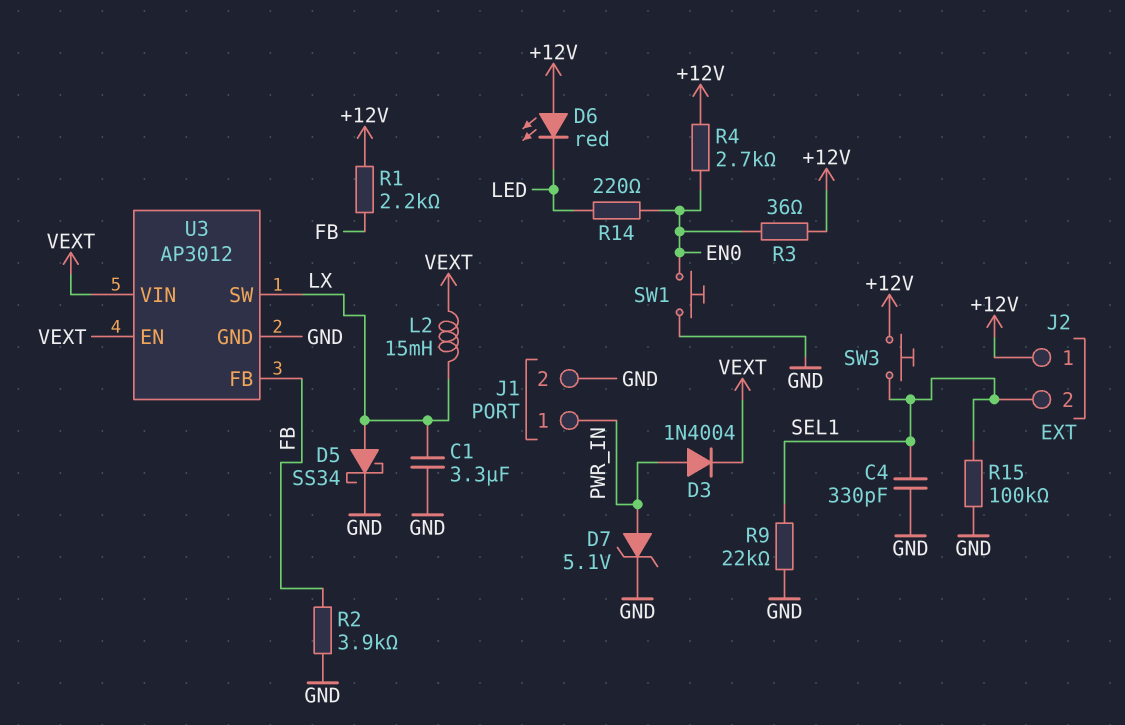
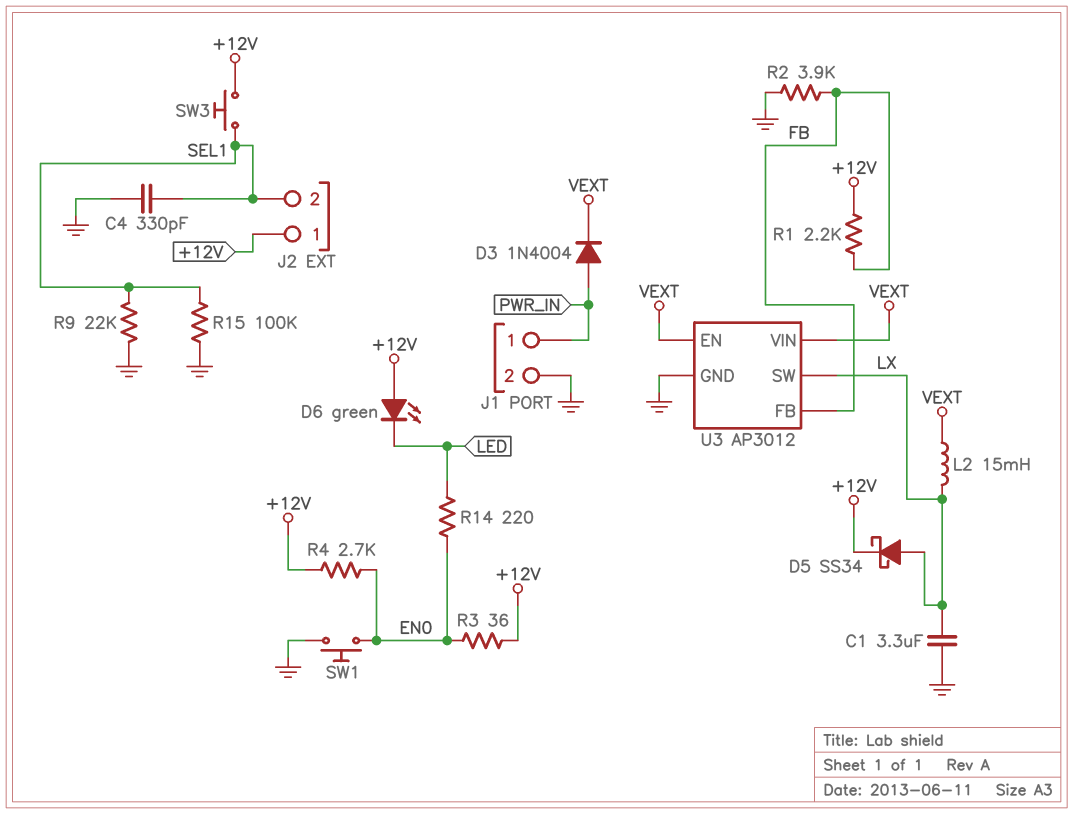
D5: schottky SS34 (A LX, K GND) -> schottky SS34 (A LX, K +12V)
D6: LED red (A +12V, K LED) -> LED green (A +12V, K LED)
D7: zener 5.1V (A PWR_IN, K GND) -> none

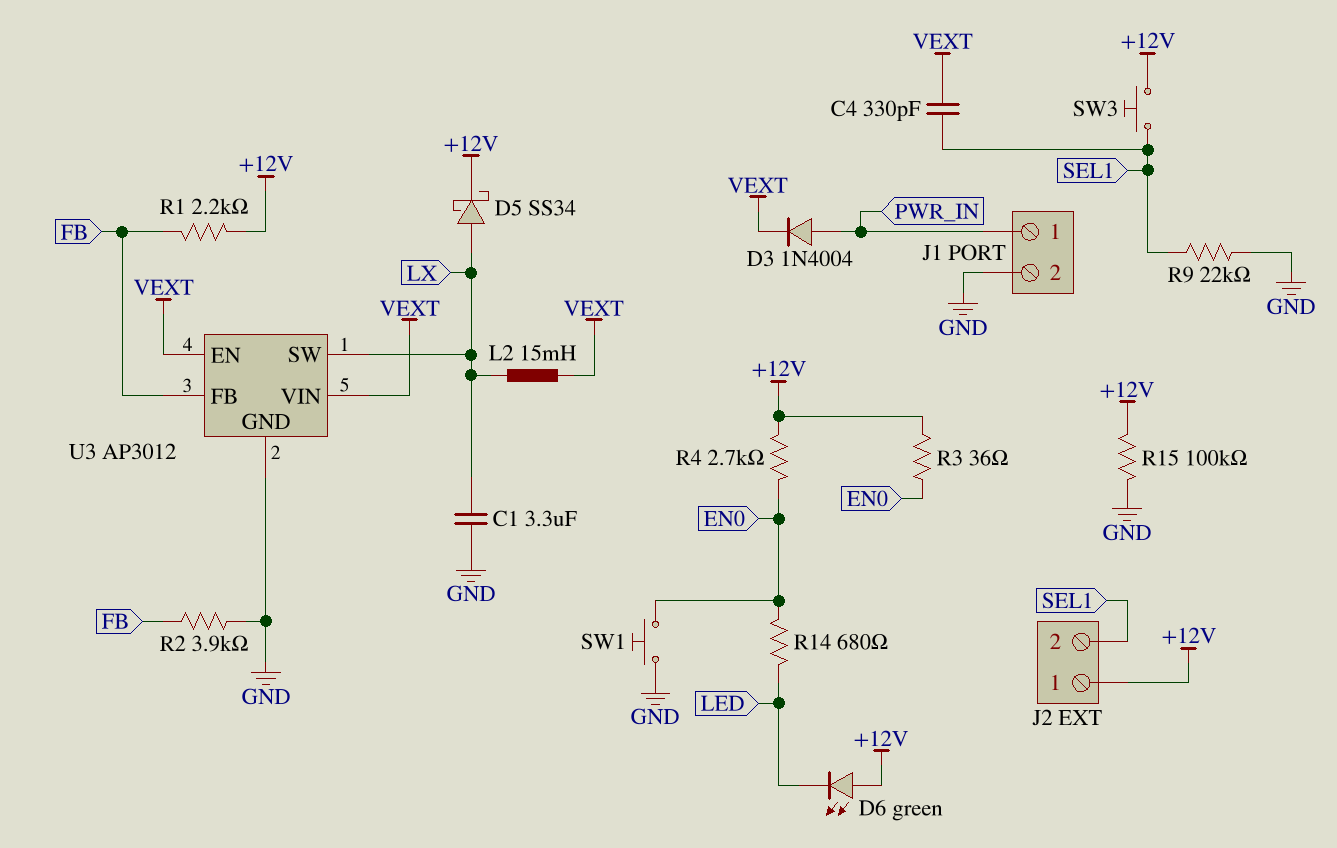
C4: 330pF (GND, SEL1) -> 330pF (SEL1, VEXT)
R14: 220 (EN0, LED) -> 680 (EN0, LED)
R15: 100k (GND, SEL1) -> 100k (+12V, GND)

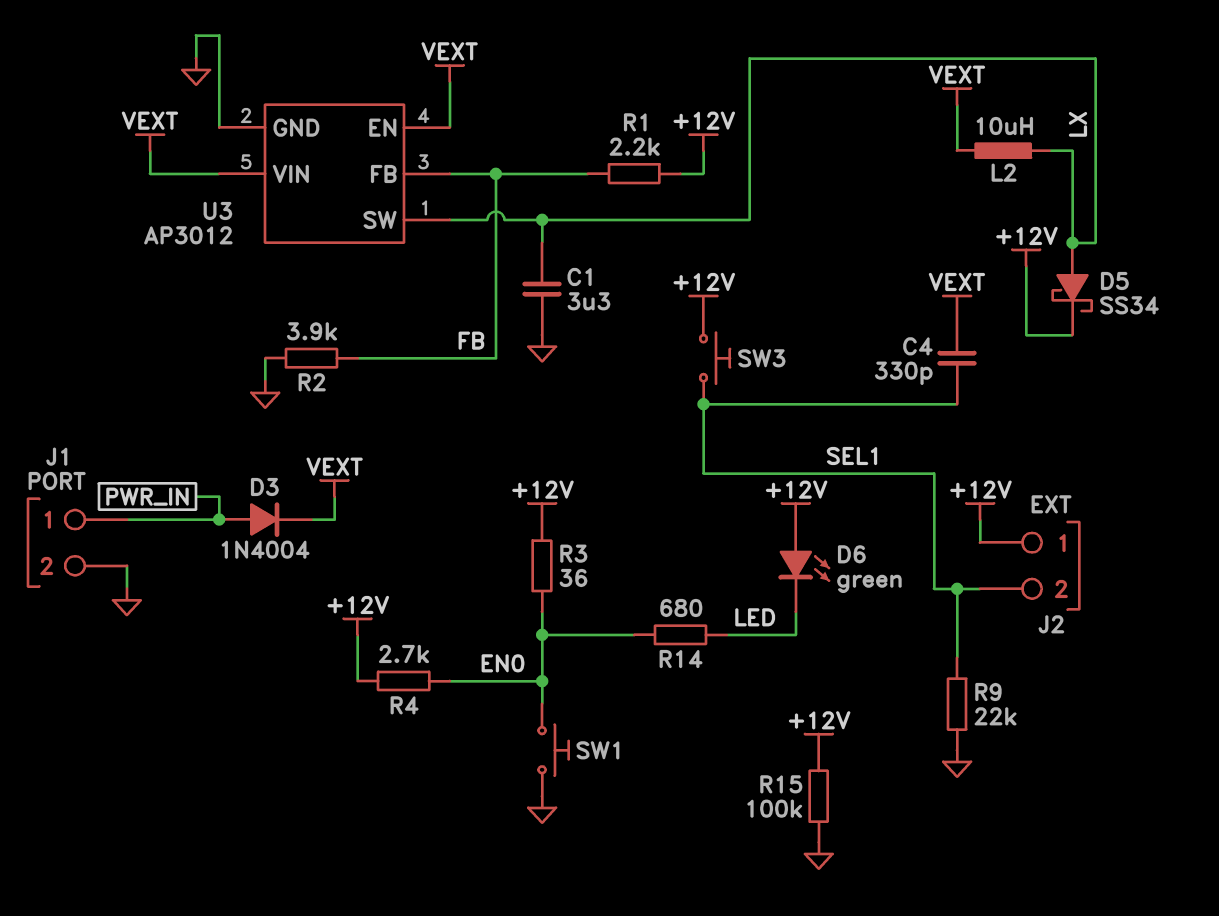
L2: 15mH (LX, VEXT) -> 10uH (LX, VEXT)

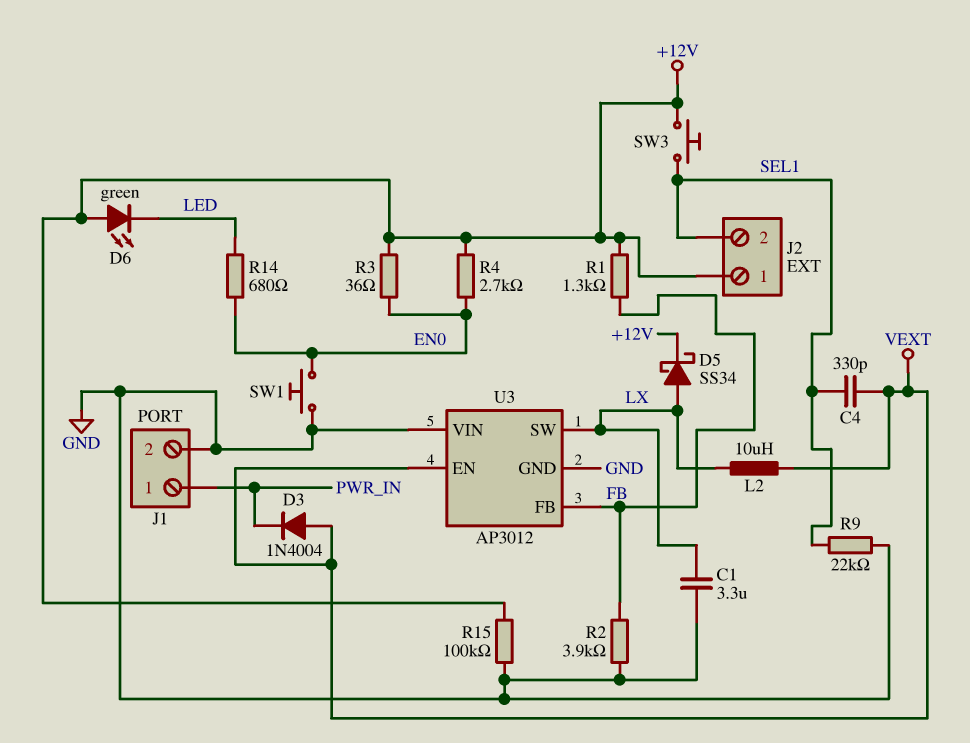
D3: diode 1N4004 (A PWR_IN, K VEXT) -> diode 1N4004 (A VEXT, K PWR_IN)
R1: 2.2k (+12V, FB) -> 1.3k (+12V, FB)
U3 pin VIN: VEXT -> GND

